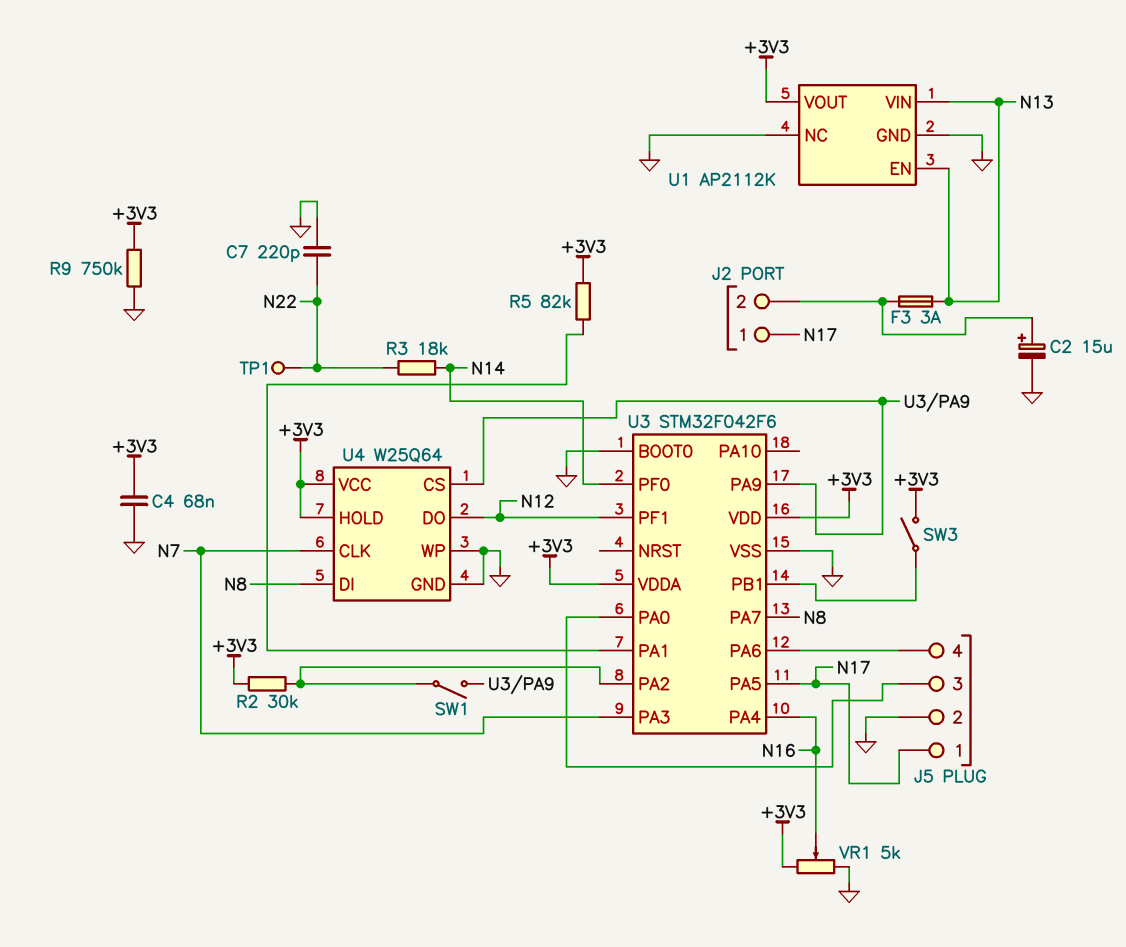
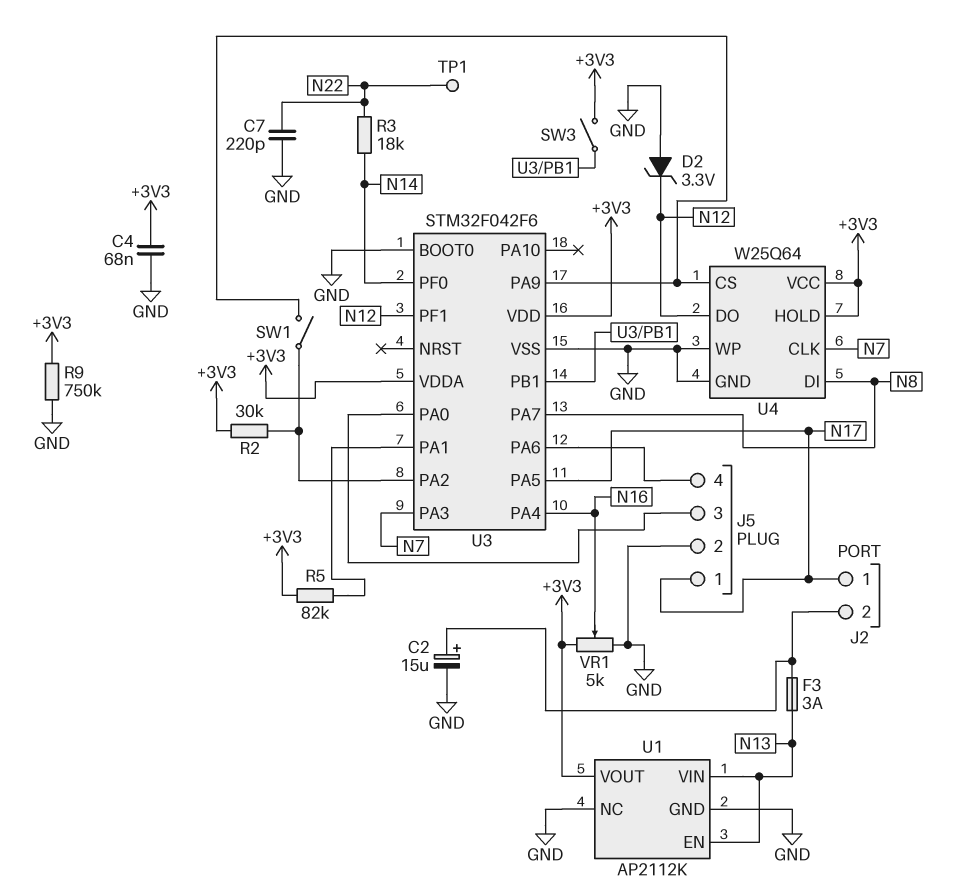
D2: none -> zener 3.3V (A GND, K N12)

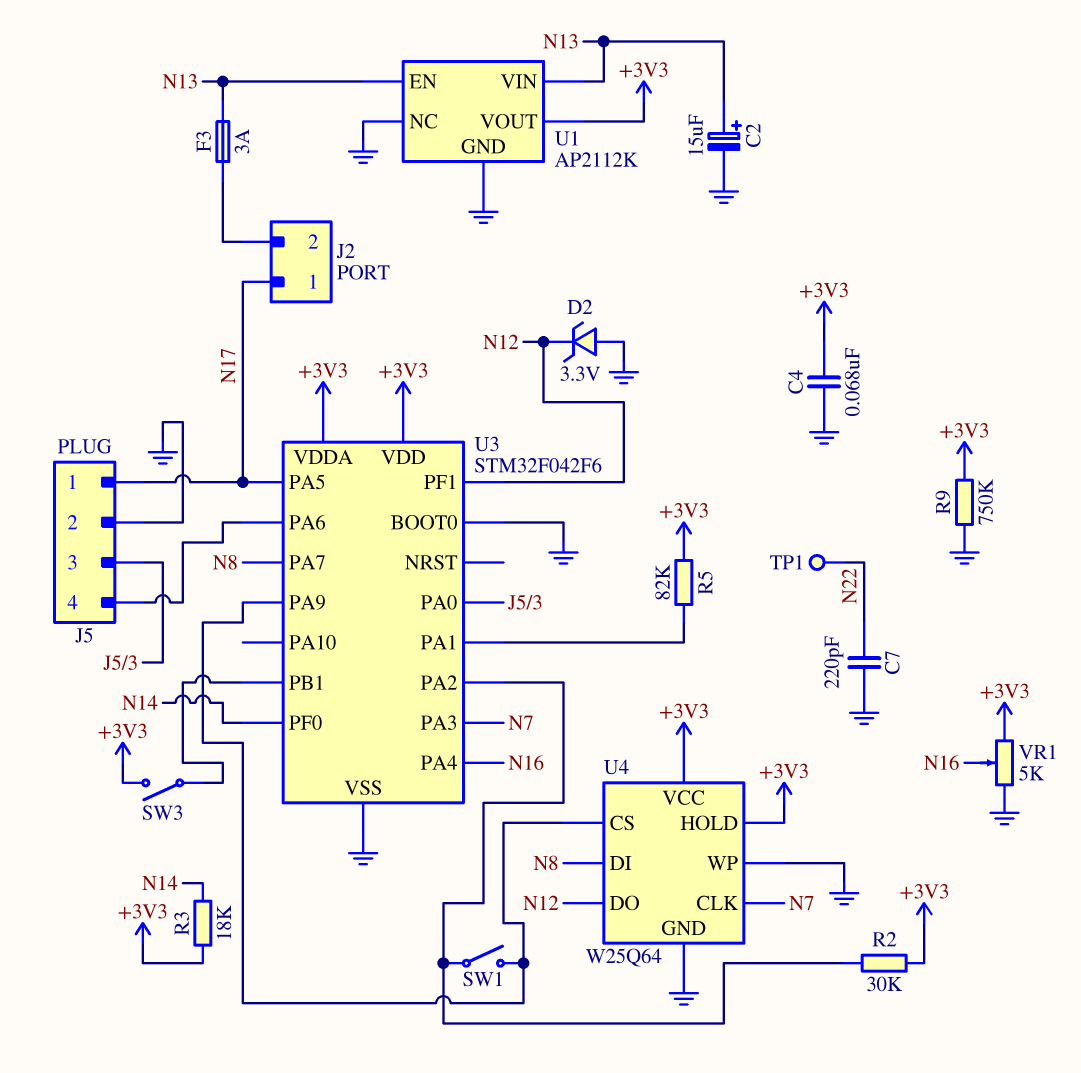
C2: 15uF (plus J2/2, minus GND) -> 15uF (plus N13, minus GND)
R3: 18k (N14, N22) -> 18k (+3V3, N14)

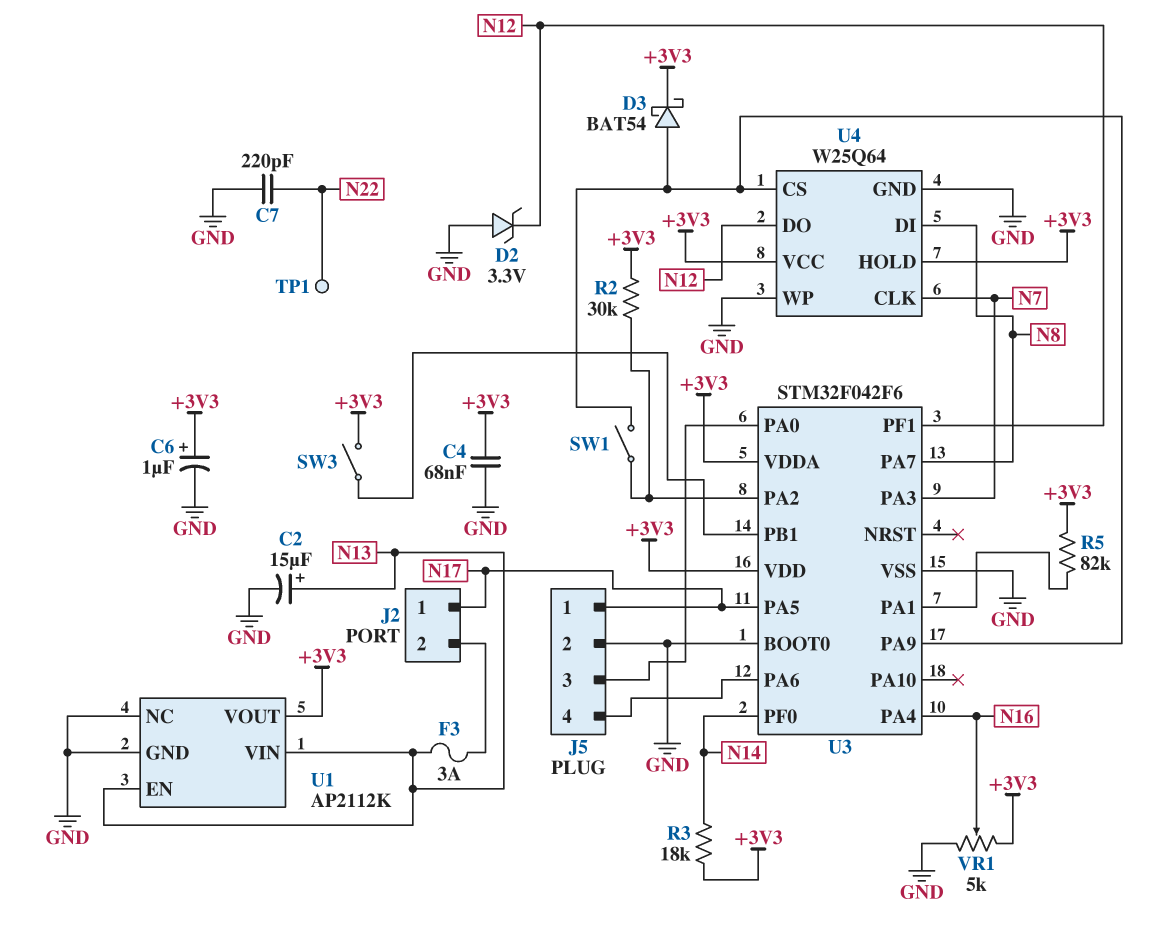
C6: none -> 1uF (plus +3V3, minus GND)
D3: none -> schottky BAT54 (A U3/PA9, K +3V3)
R9: 750k (+3V3, GND) -> none

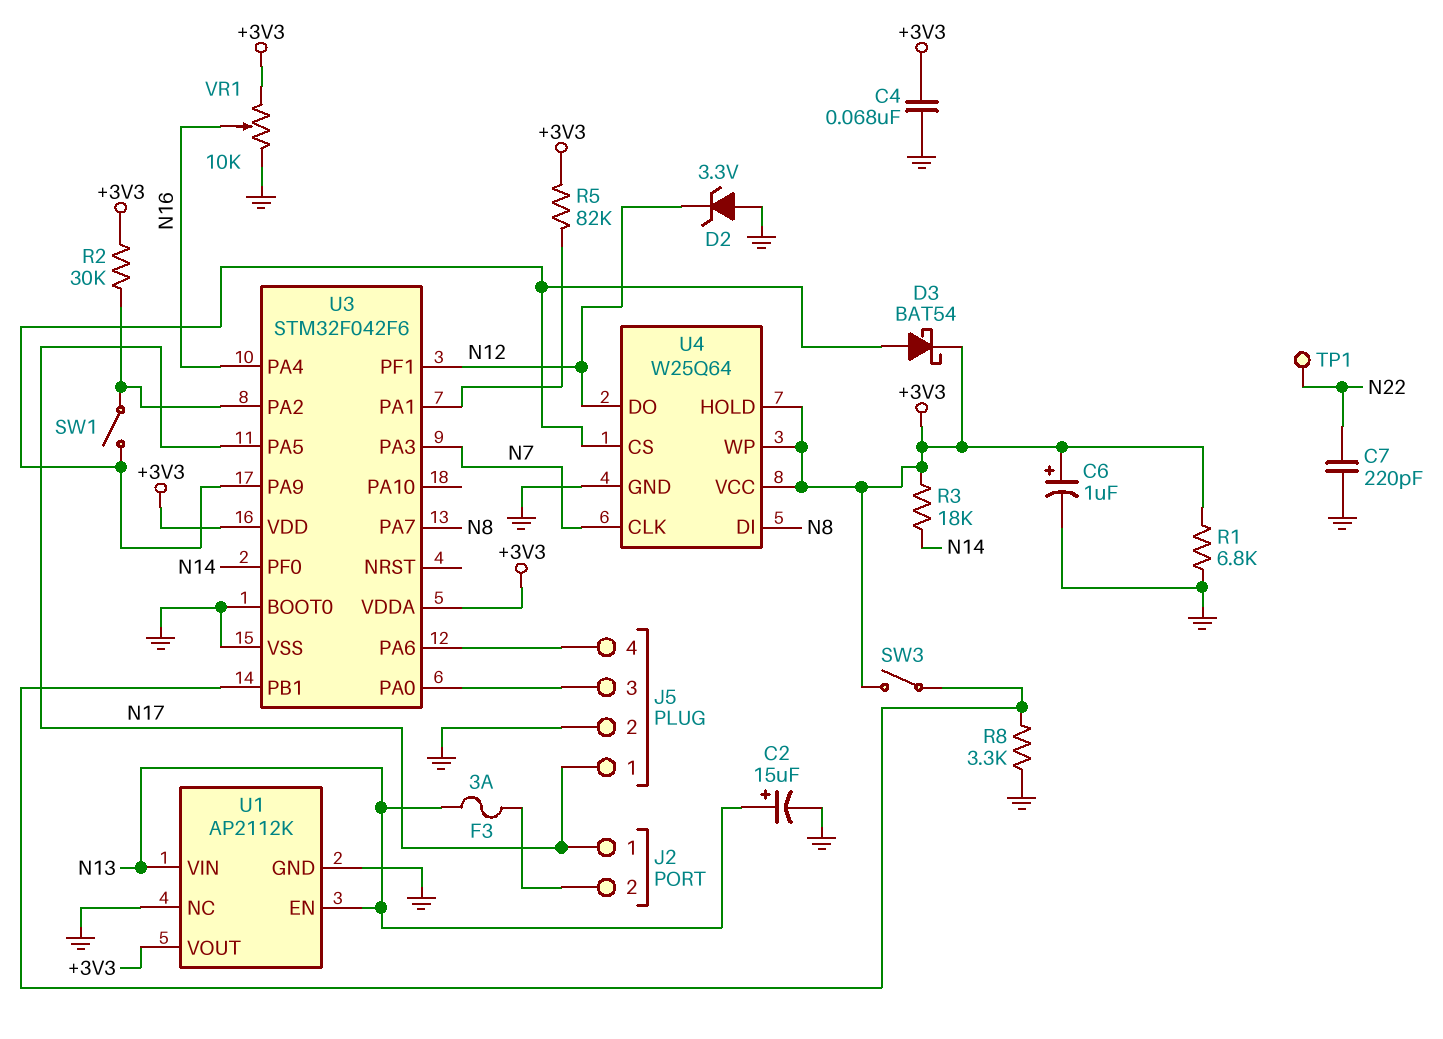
R1: none -> 6.8k (+3V3, GND)
R8: none -> 3.3k (GND, U3/PB1)
U4 pin WP: GND -> +3V3
VR1: 5k (+3V3, GND, wiper N16) -> 10k (+3V3, GND, wiper N16)

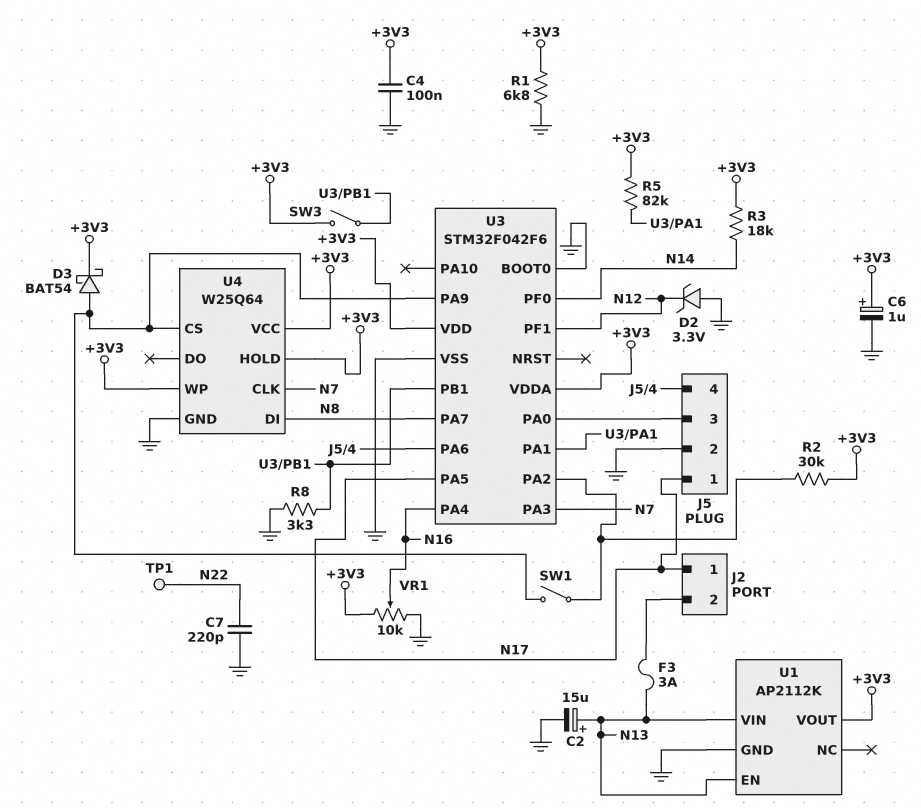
C4: 68nF (+3V3, GND) -> 100nF (+3V3, GND)
U1 pin NC: GND -> none
U4 pin DO: N12 -> none

